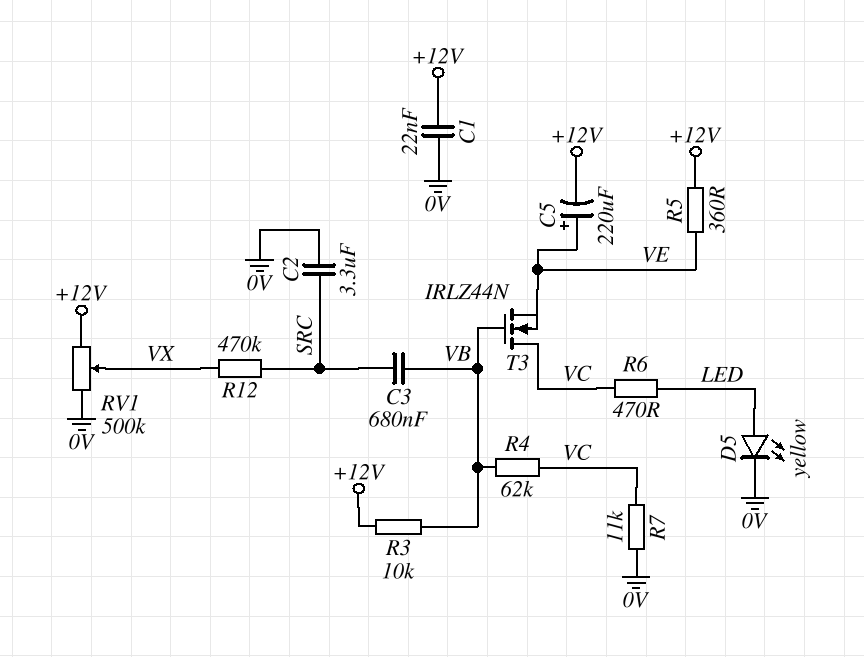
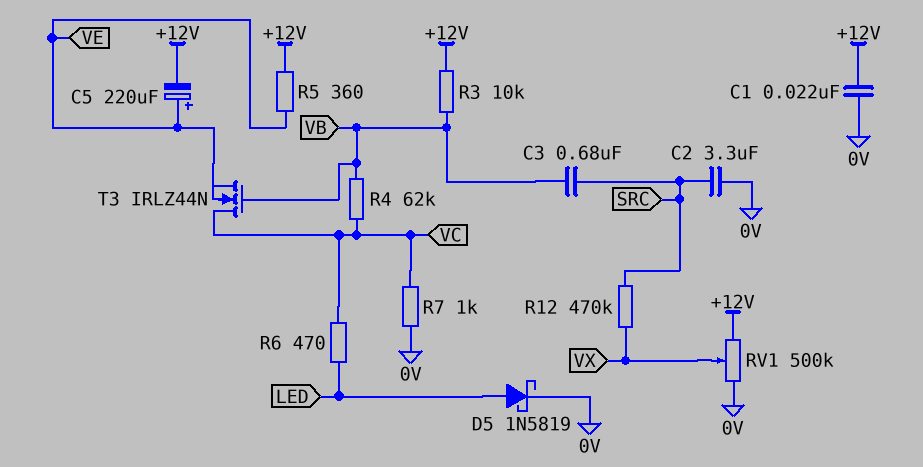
D5: LED yellow (A LED, K 0V) -> schottky 1N5819 (A LED, K 0V)
R7: 11k (0V, VC) -> 1k (0V, VC)

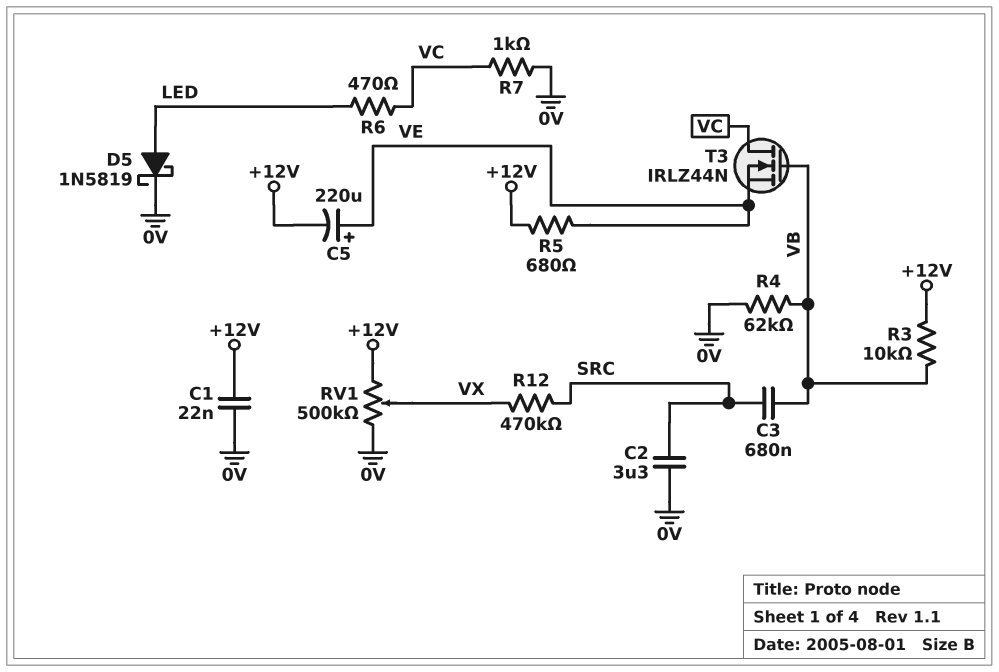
R4: 62k (VB, VC) -> 62k (0V, VB)
R5: 360 (+12V, VE) -> 680 (+12V, VE)

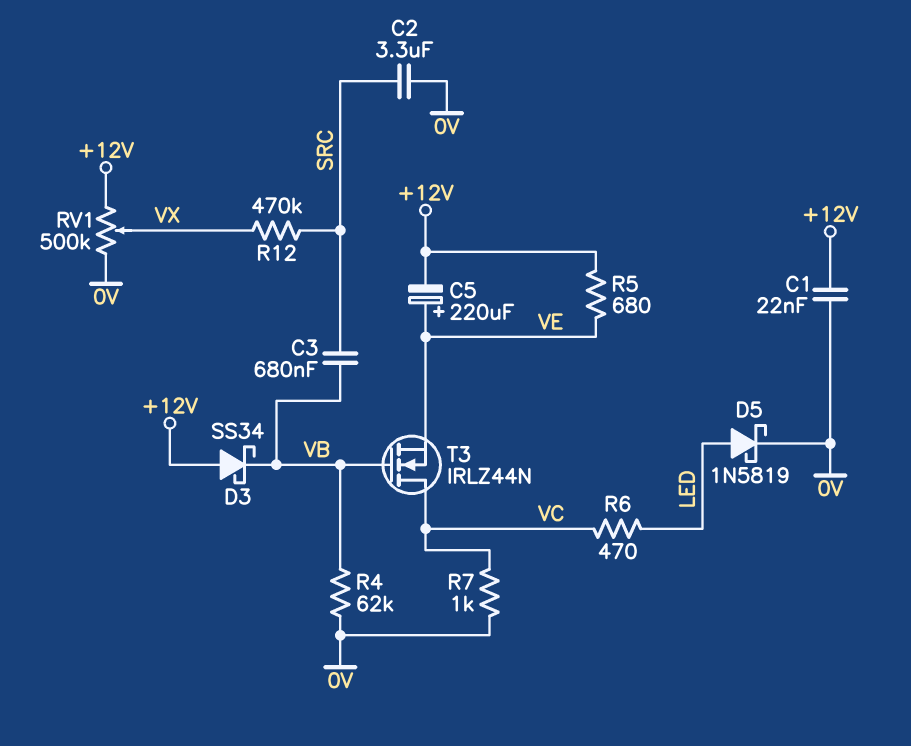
D3: none -> schottky SS34 (A +12V, K VB)
R3: 10k (+12V, VB) -> none

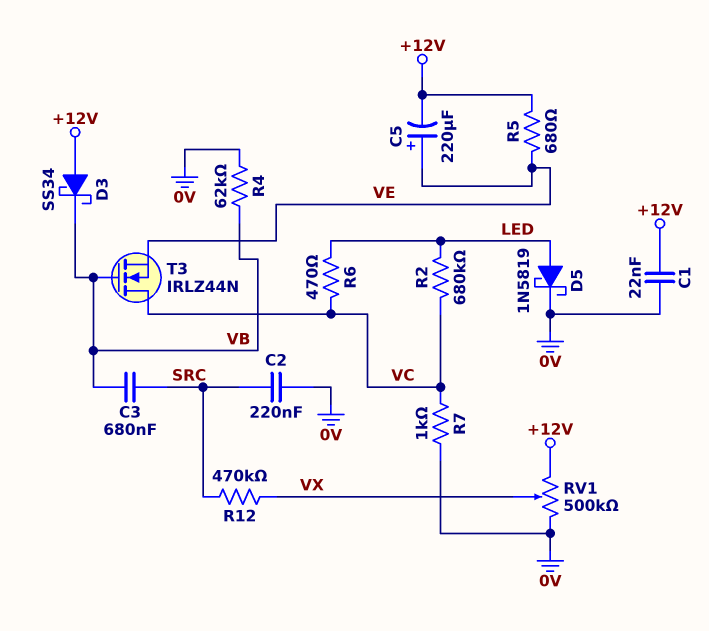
C2: 3.3uF (0V, SRC) -> 220nF (0V, SRC)
R2: none -> 680k (LED, VC)

